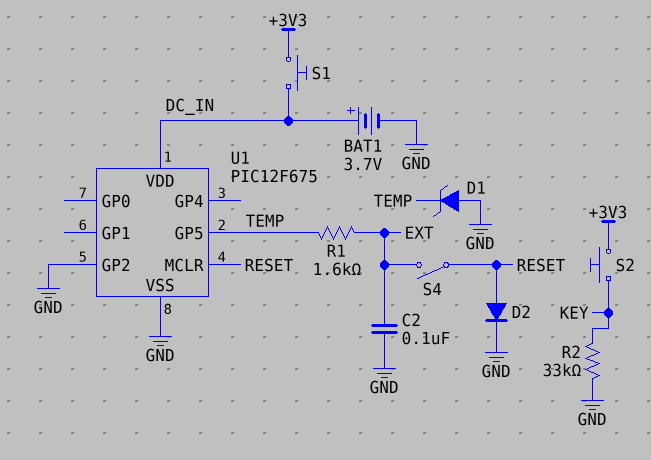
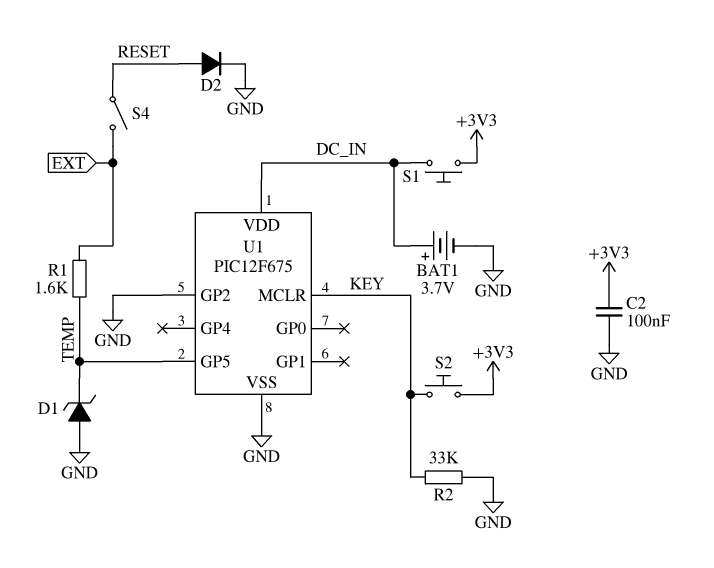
C2: 100nF (EXT, GND) -> 100nF (+3V3, GND)
U1 pin MCLR: RESET -> KEY

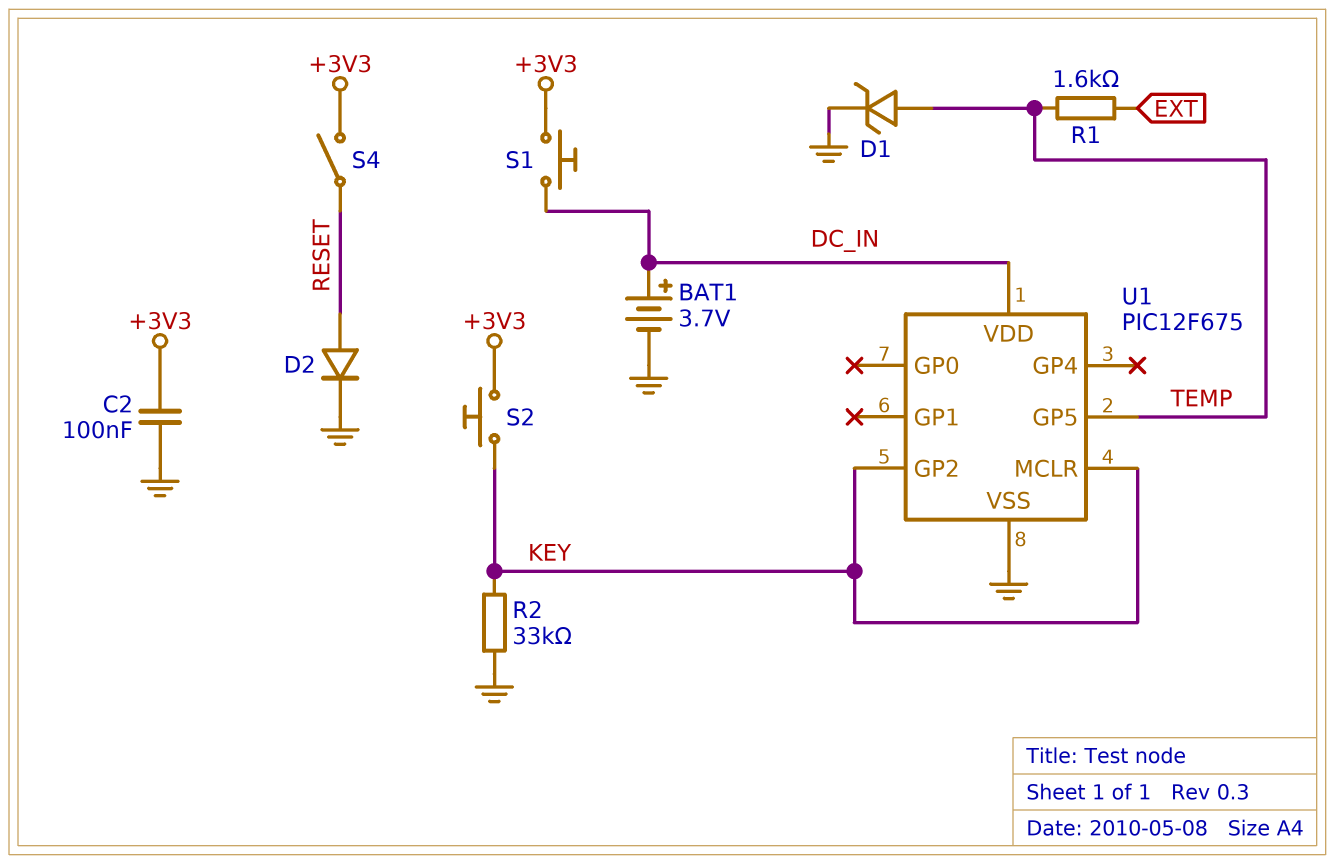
D1: zener (A GND, K TEMP) -> zener (A TEMP, K GND)
S4: switch (EXT, RESET) -> switch (+3V3, RESET)
U1 pin GP2: GND -> KEY

